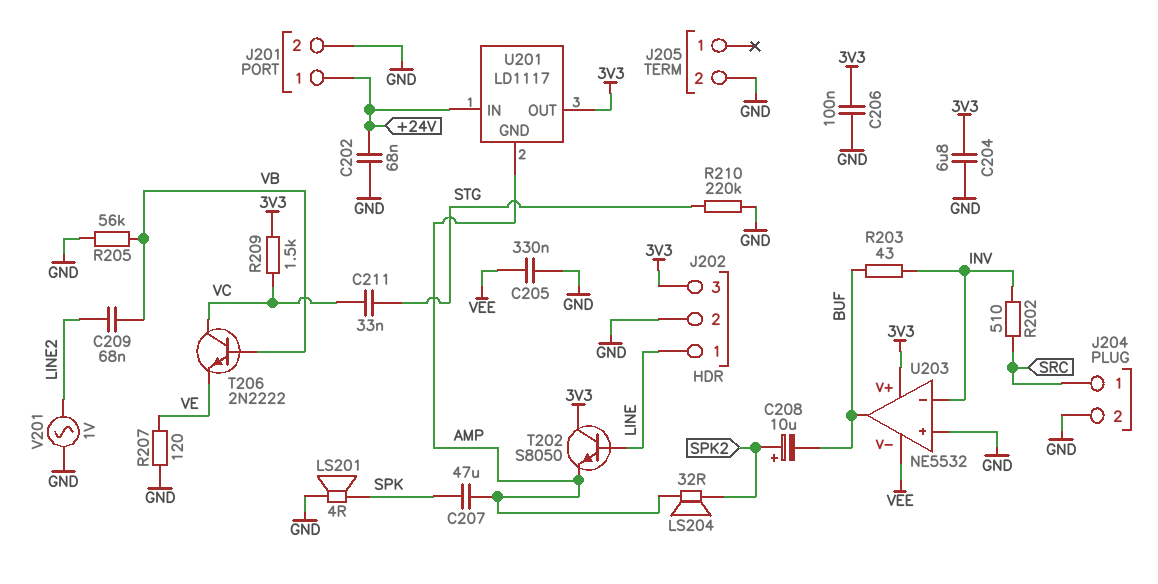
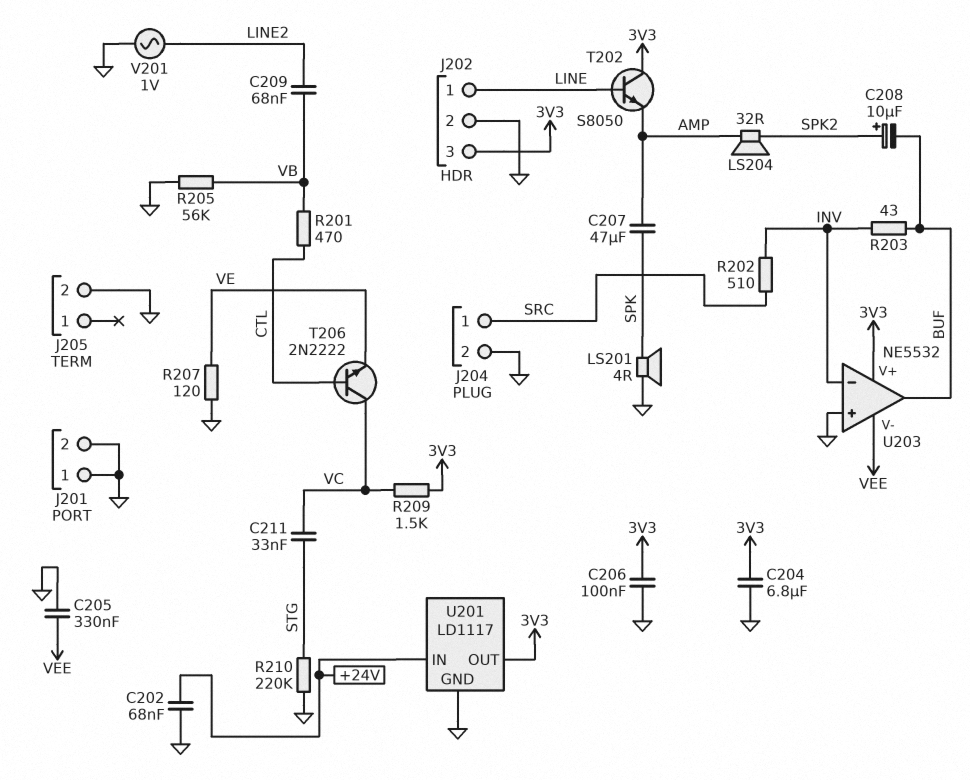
J201 pin 1: +24V -> GND
R201: none -> 470 (CTL, VB)
T206: NPN 2N2222 (B VB, C VC, E VE) -> NPN 2N2222 (B CTL, C VC, E VE)
U201 pin GND: AMP -> GND

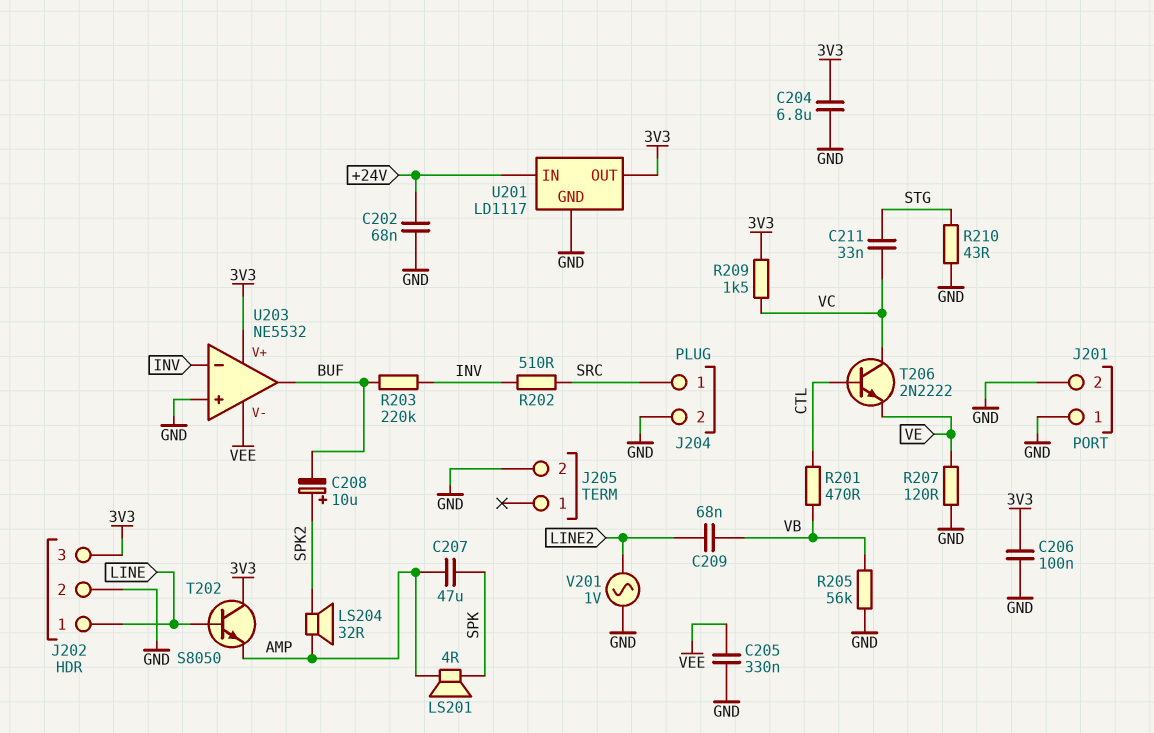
LS201: speaker 4R (GND, SPK) -> speaker 4R (AMP, SPK)
R203: 43 (BUF, INV) -> 220k (BUF, INV)
R210: 220k (GND, STG) -> 43 (GND, STG)

